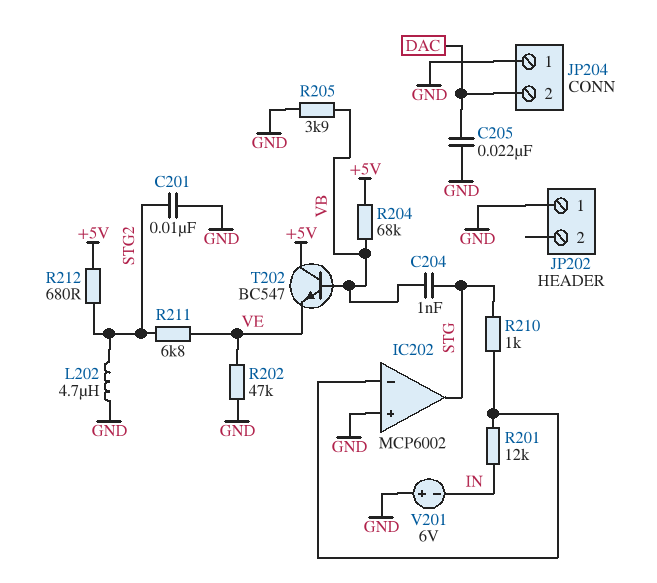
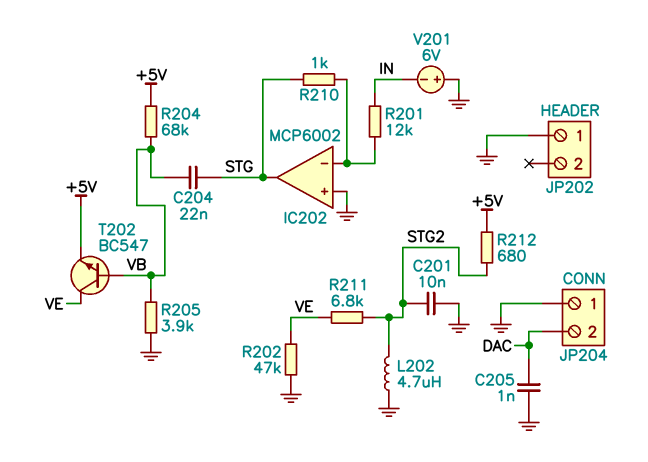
C204: 1nF (STG, VB) -> 22nF (STG, VB)
C205: 22nF (DAC, GND) -> 1nF (DAC, GND)
T202: NPN BC547 (B VB, C +5V, E VE) -> NPN BC547 (B VB, C VE, E +5V)

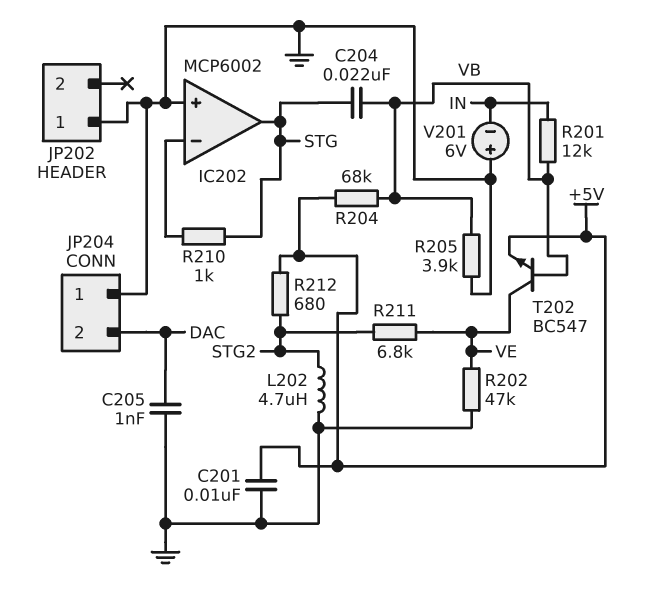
C201: 10nF (GND, STG2) -> 10nF (+5V, GND)
R201: 12k (IC202/in-, IN) -> 12k (IN, VB)

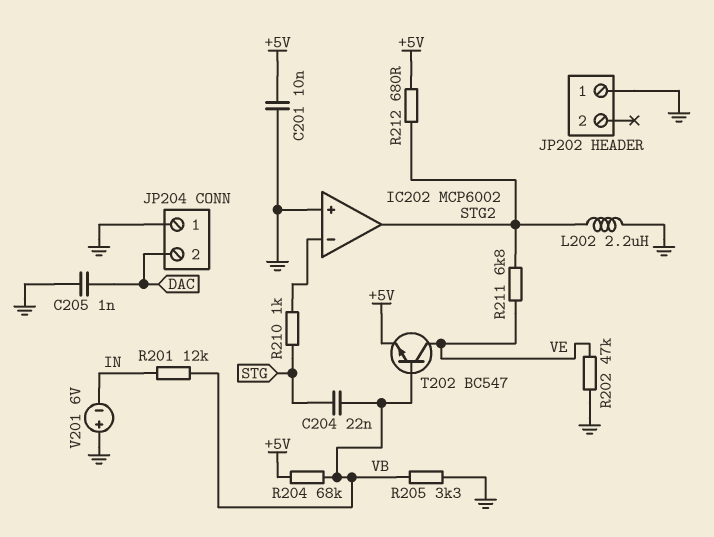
IC202 pin out: STG -> STG2
L202: 4.7uH (GND, STG2) -> 2.2uH (GND, STG2)
R205: 3.9k (GND, VB) -> 3.3k (GND, VB)

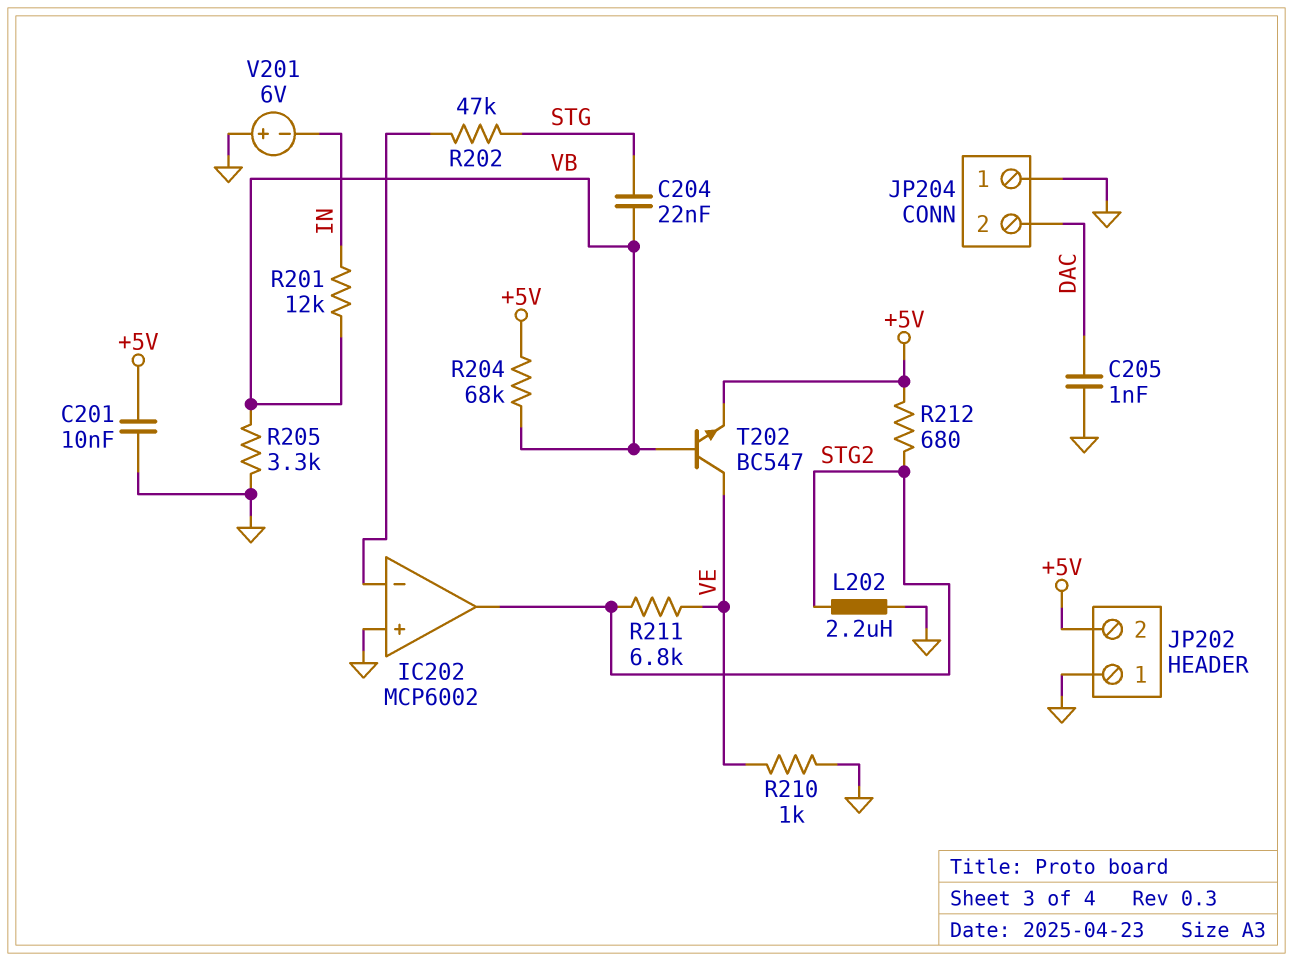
JP202 pin 2: none -> +5V
R202: 47k (GND, VE) -> 47k (IC202/in-, STG)
R210: 1k (IC202/in-, STG) -> 1k (GND, VE)

